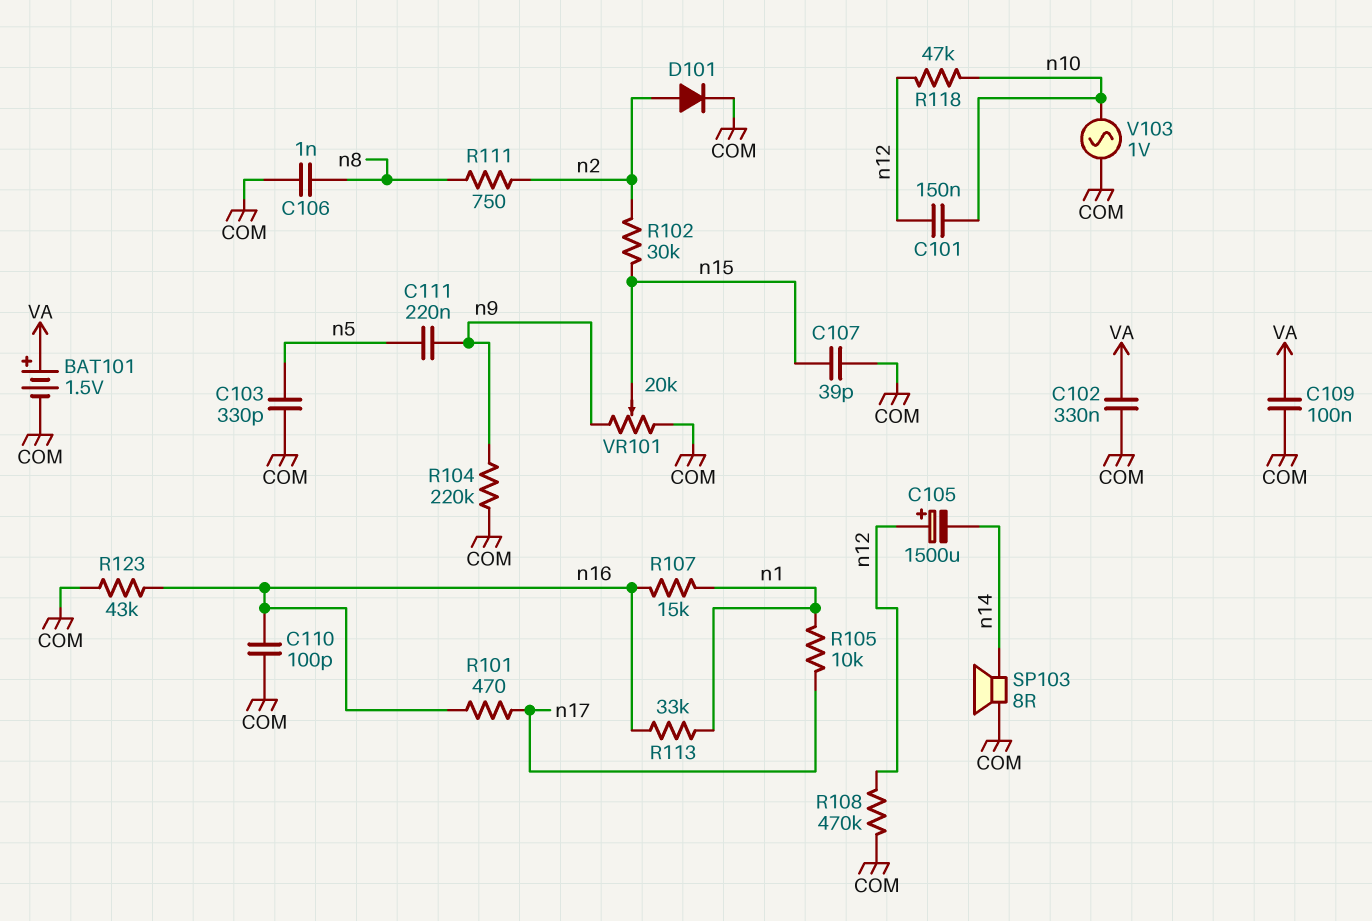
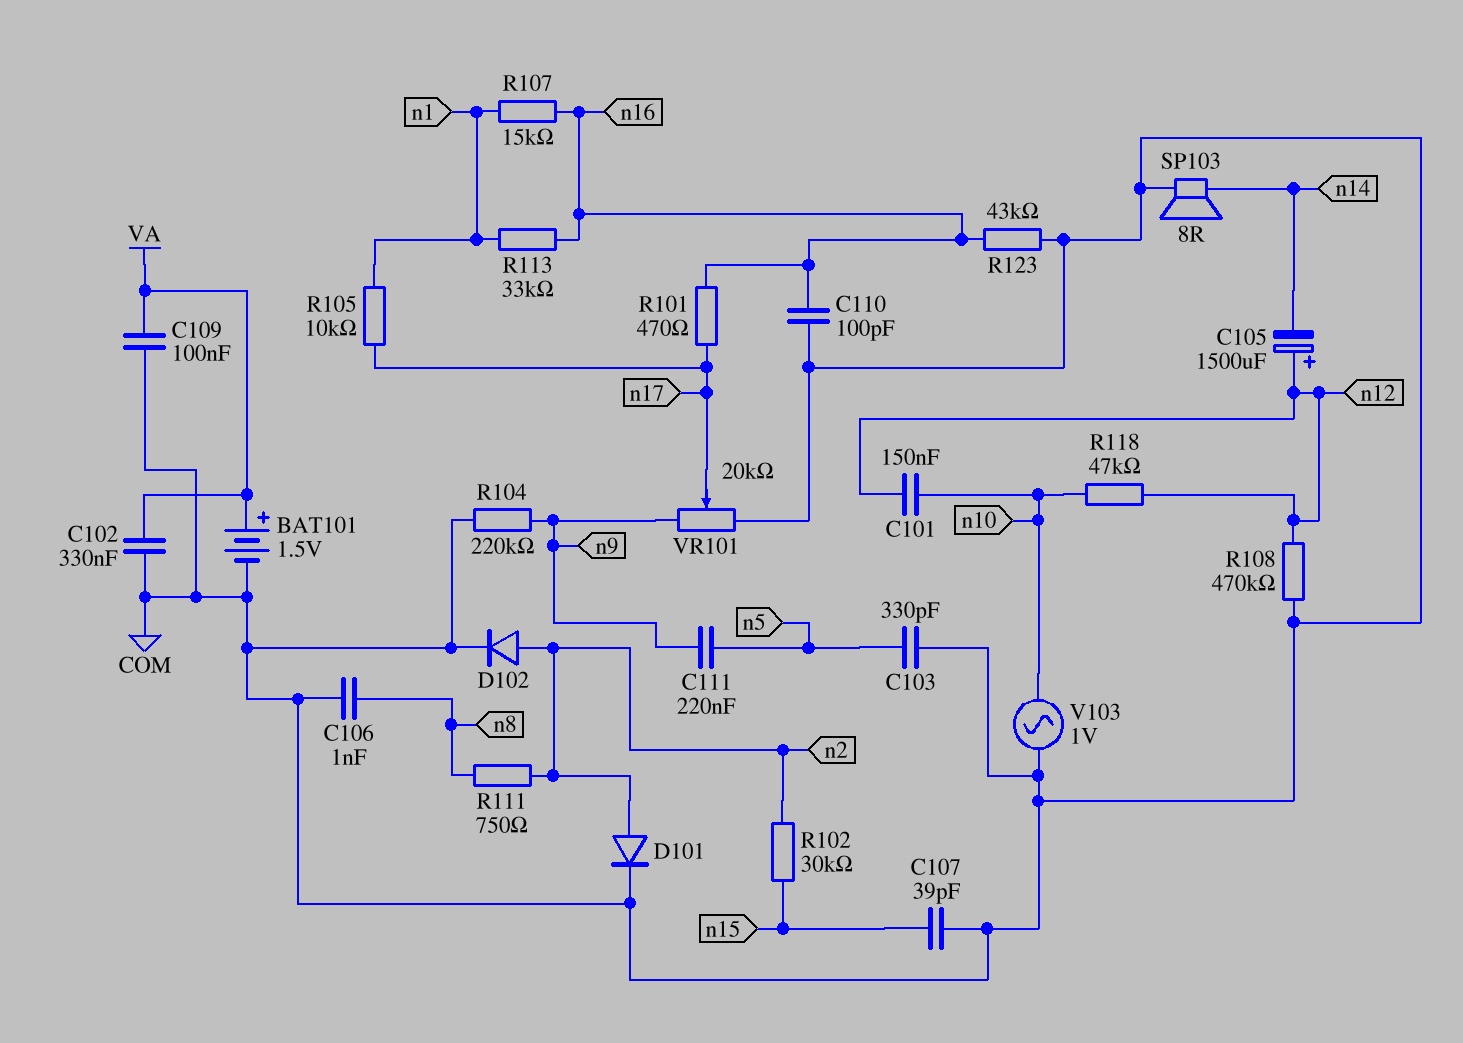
D102: none -> diode (A n2, K COM)
VR101: 20k (COM, n9, wiper n15) -> 20k (COM, n9, wiper n17)

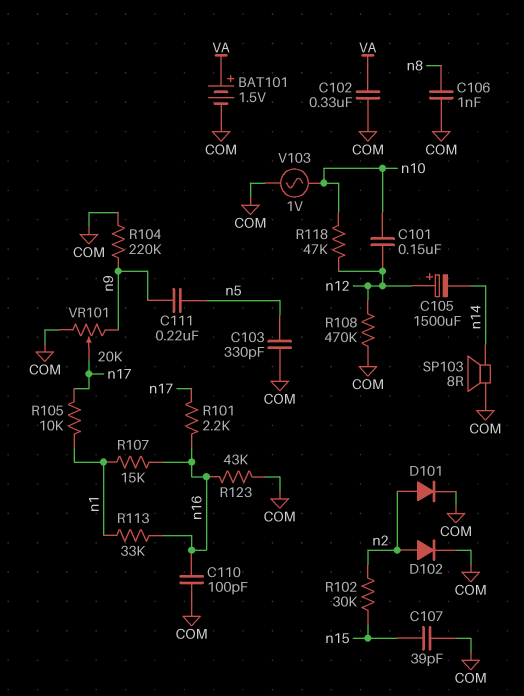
C109: 100nF (COM, VA) -> none
R101: 470 (n16, n17) -> 2.2k (n16, n17)
R111: 750 (n2, n8) -> none

